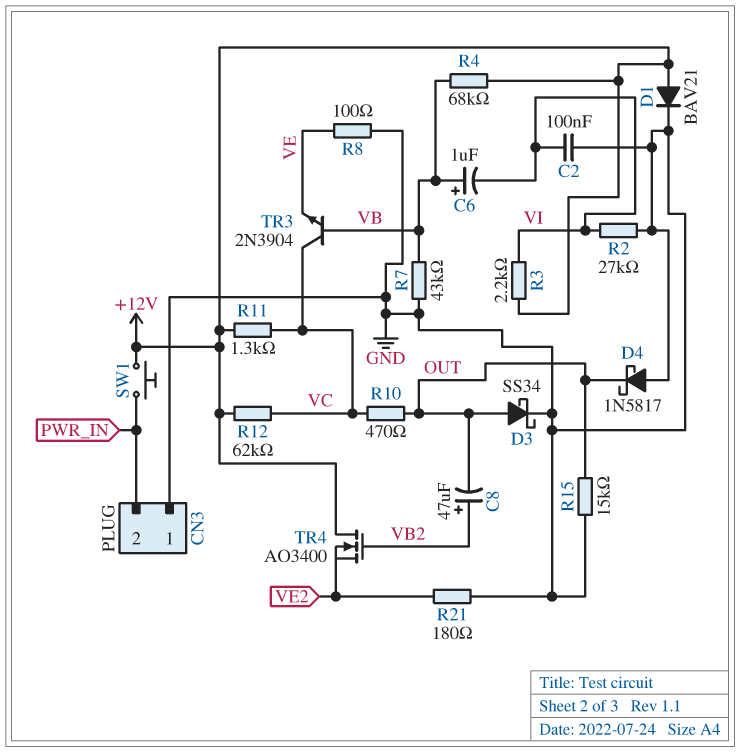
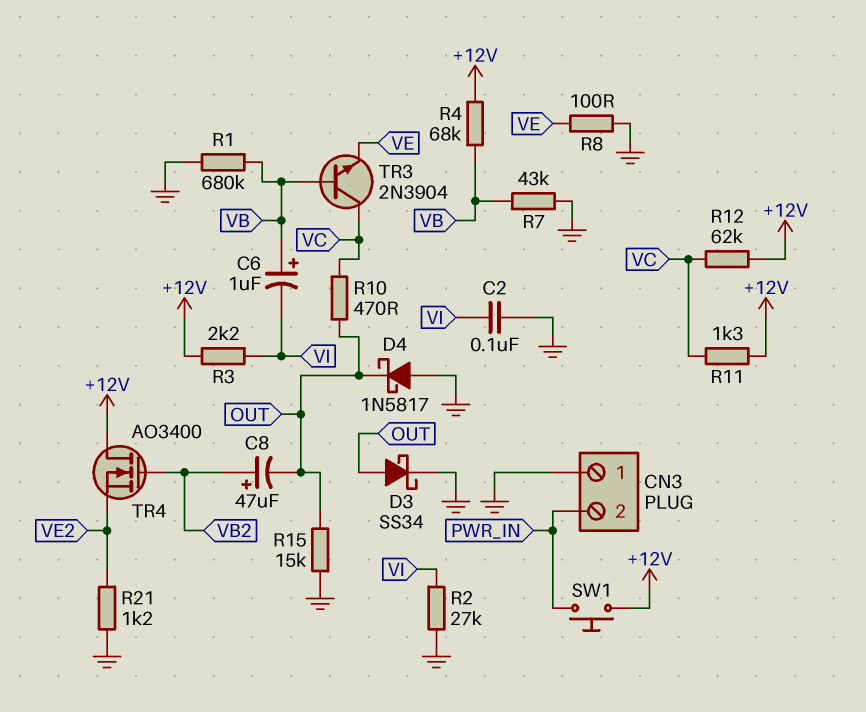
D1: diode BAV21 (A +12V, K GND) -> none
R1: none -> 680k (GND, VB)
R21: 180 (GND, VE2) -> 1.2k (GND, VE2)

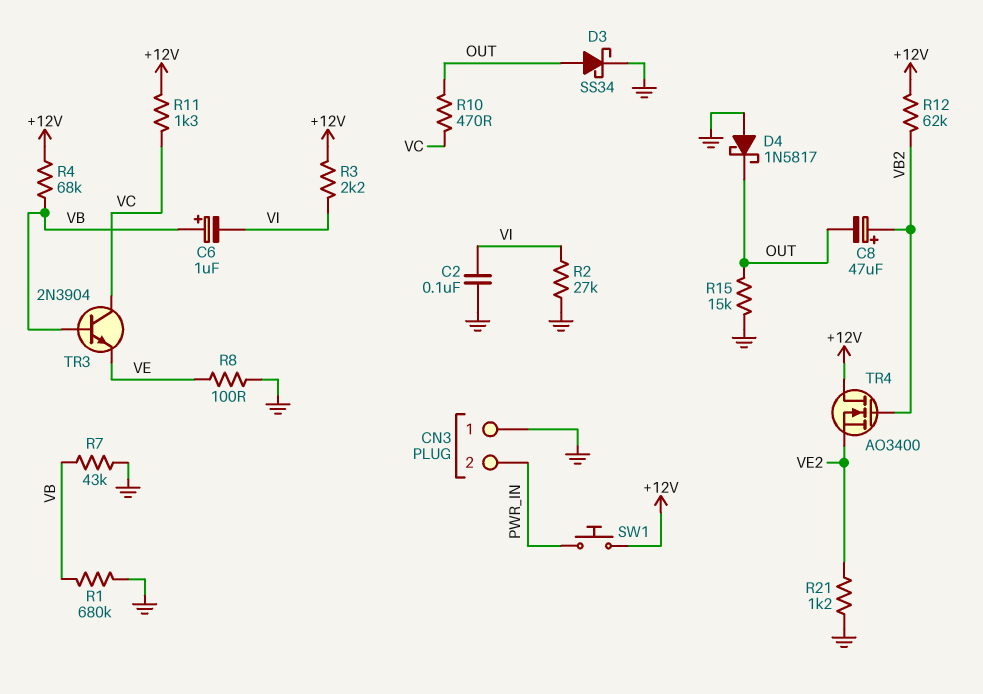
R12: 62k (+12V, VC) -> 62k (+12V, VB2)

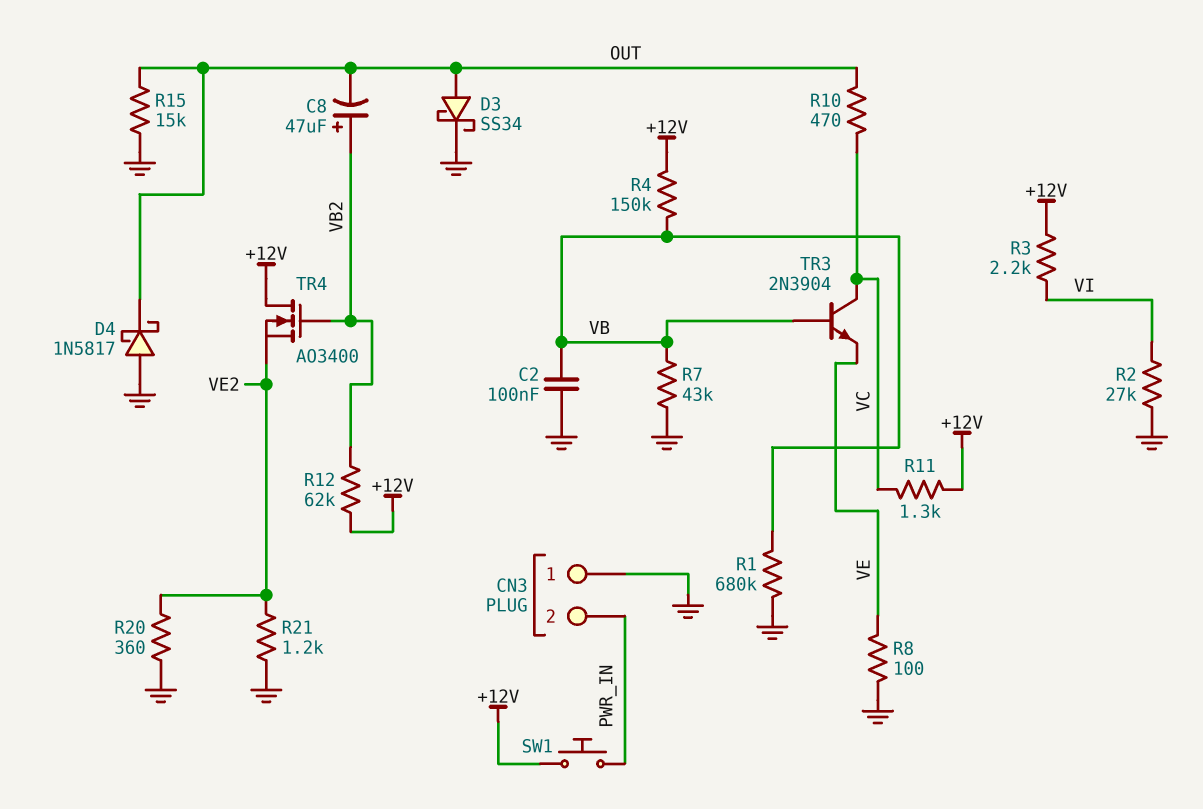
C2: 100nF (GND, VI) -> 100nF (GND, VB)
C6: 1uF (plus VB, minus VI) -> none
R4: 68k (+12V, VB) -> 150k (+12V, VB)
R20: none -> 360 (GND, VE2)

